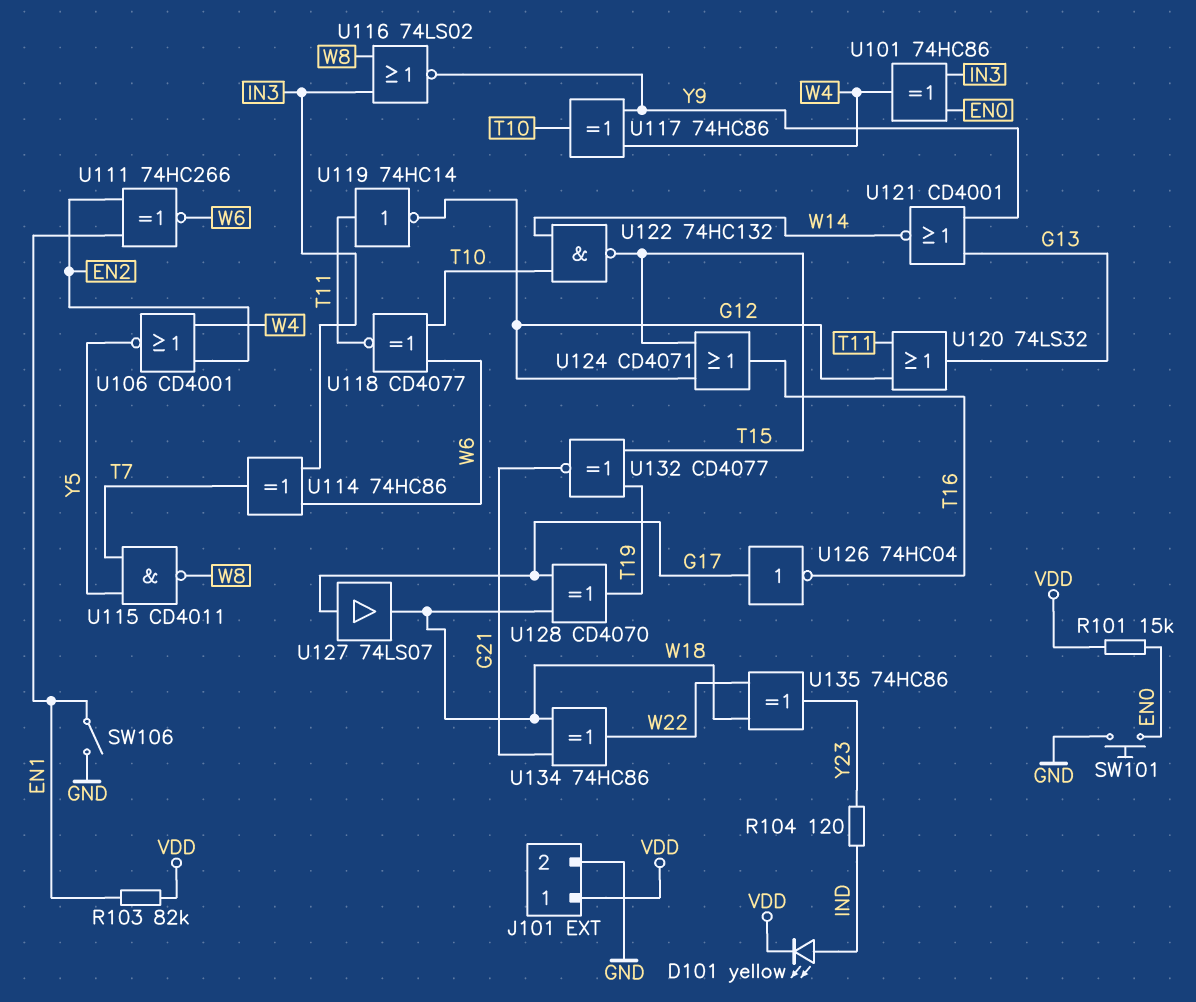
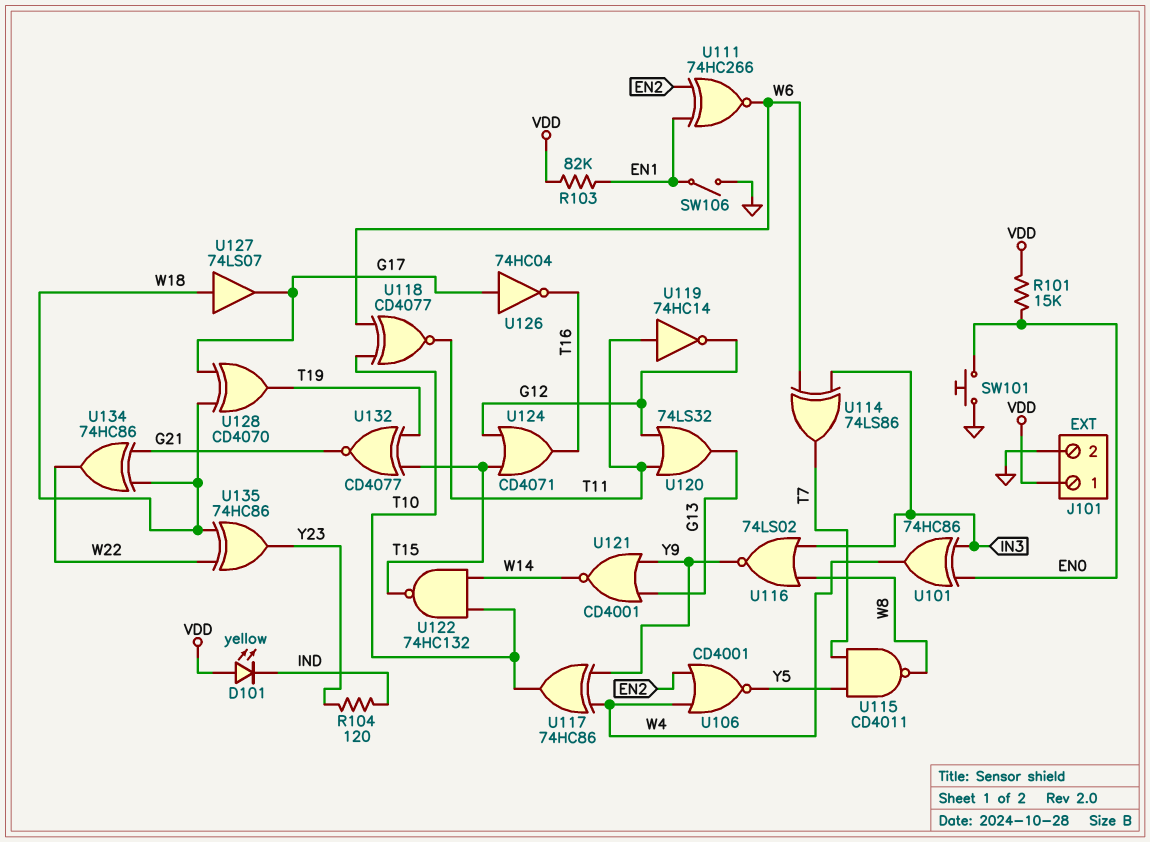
D101: LED yellow (A IND, K VDD) -> LED yellow (A VDD, K IND)
U114: XOR 74HC86 (in IN3, in W6, out T7) -> XOR 74LS86 (in IN3, in W6, out T7)
U127: buffer 74LS07 (in G17, out W18) -> buffer 74LS07 (in W18, out G17)

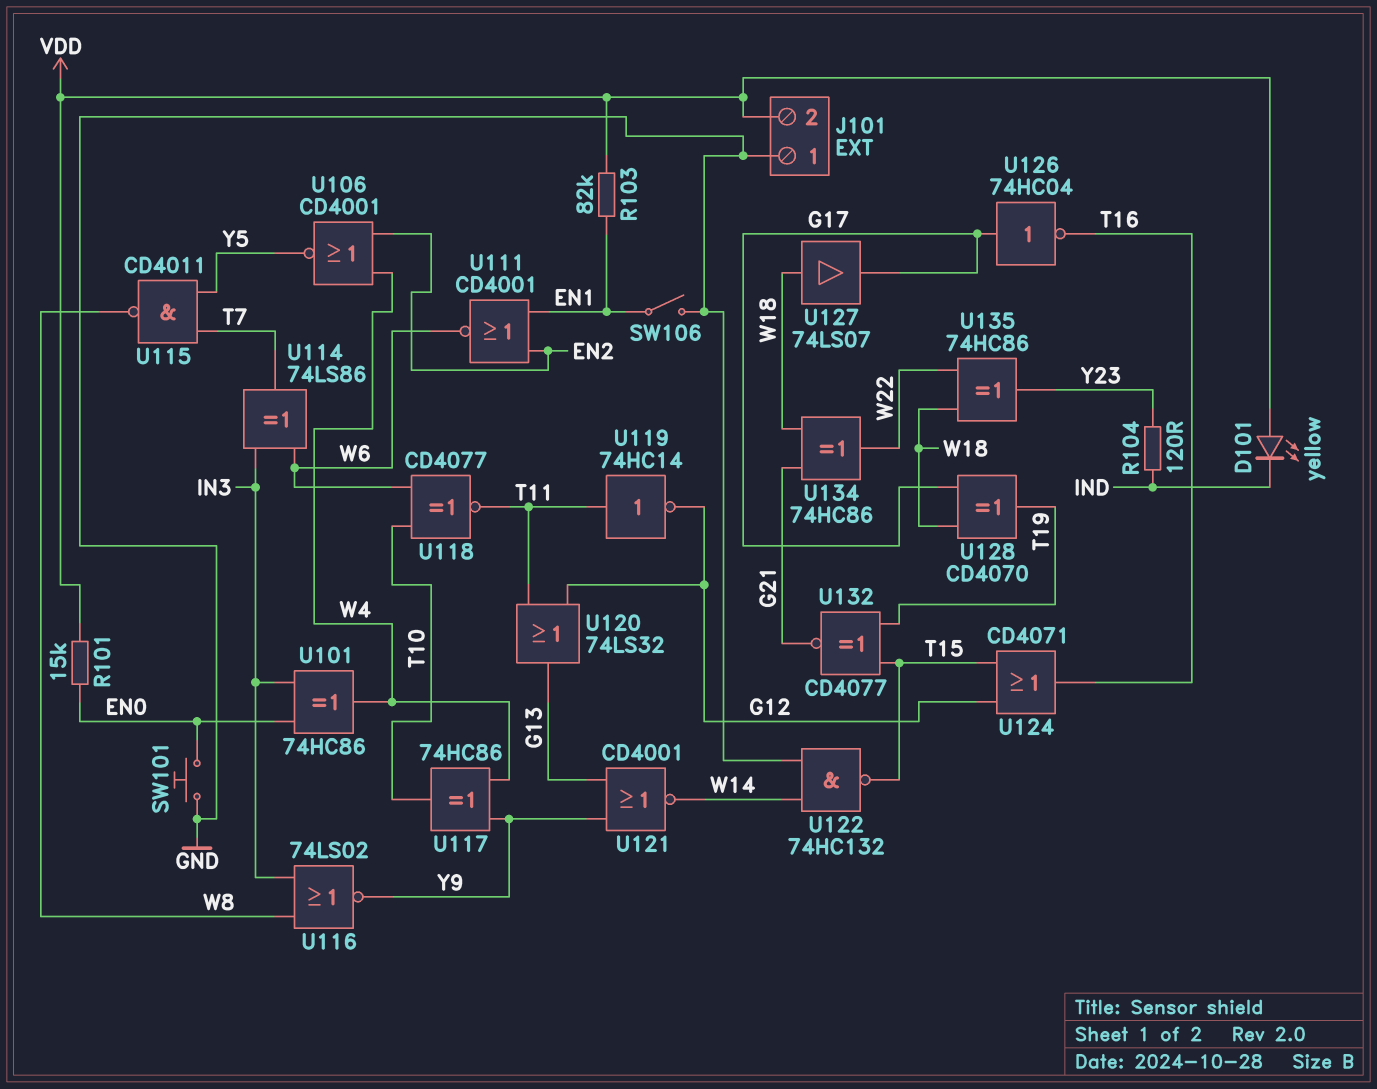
J101 pin 1: VDD -> GND
J101 pin 2: GND -> VDD
U111: XNOR 74HC266 (in EN1, in EN2, out W6) -> NOR CD4001 (in EN1, in EN2, out W6)
U122: NAND 74HC132 (in T10, in W14, out T15) -> NAND 74HC132 (in GND, in W14, out T15)

